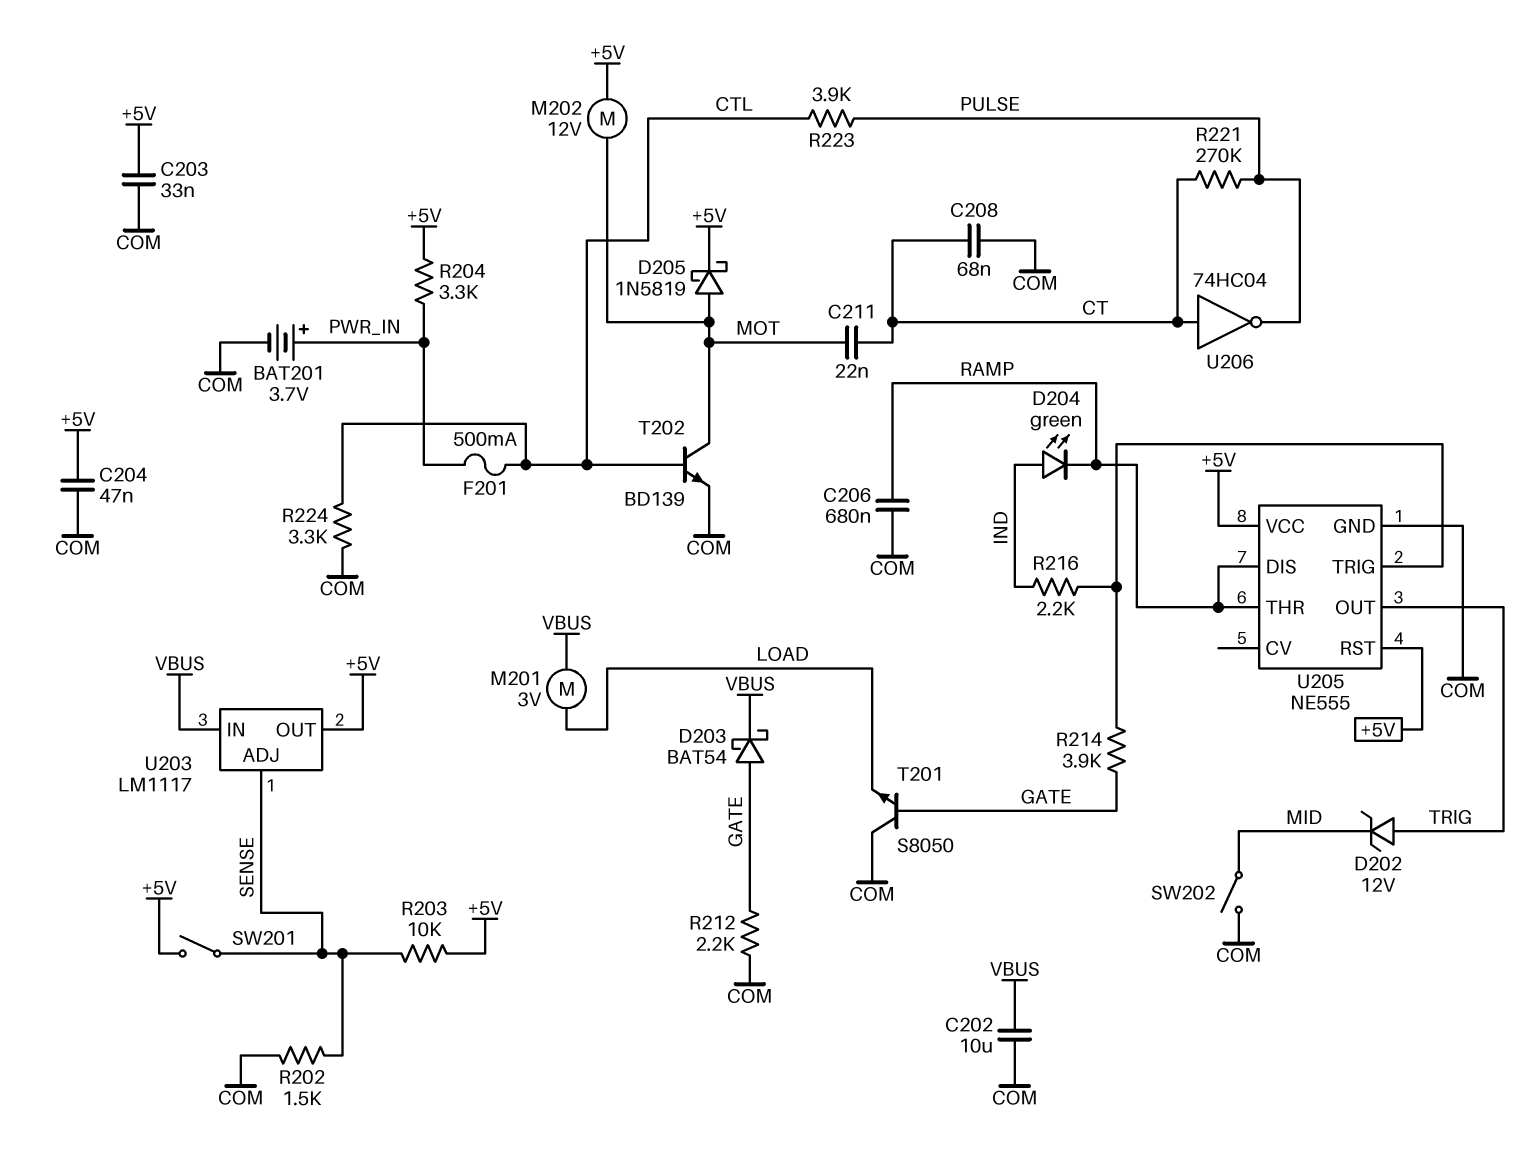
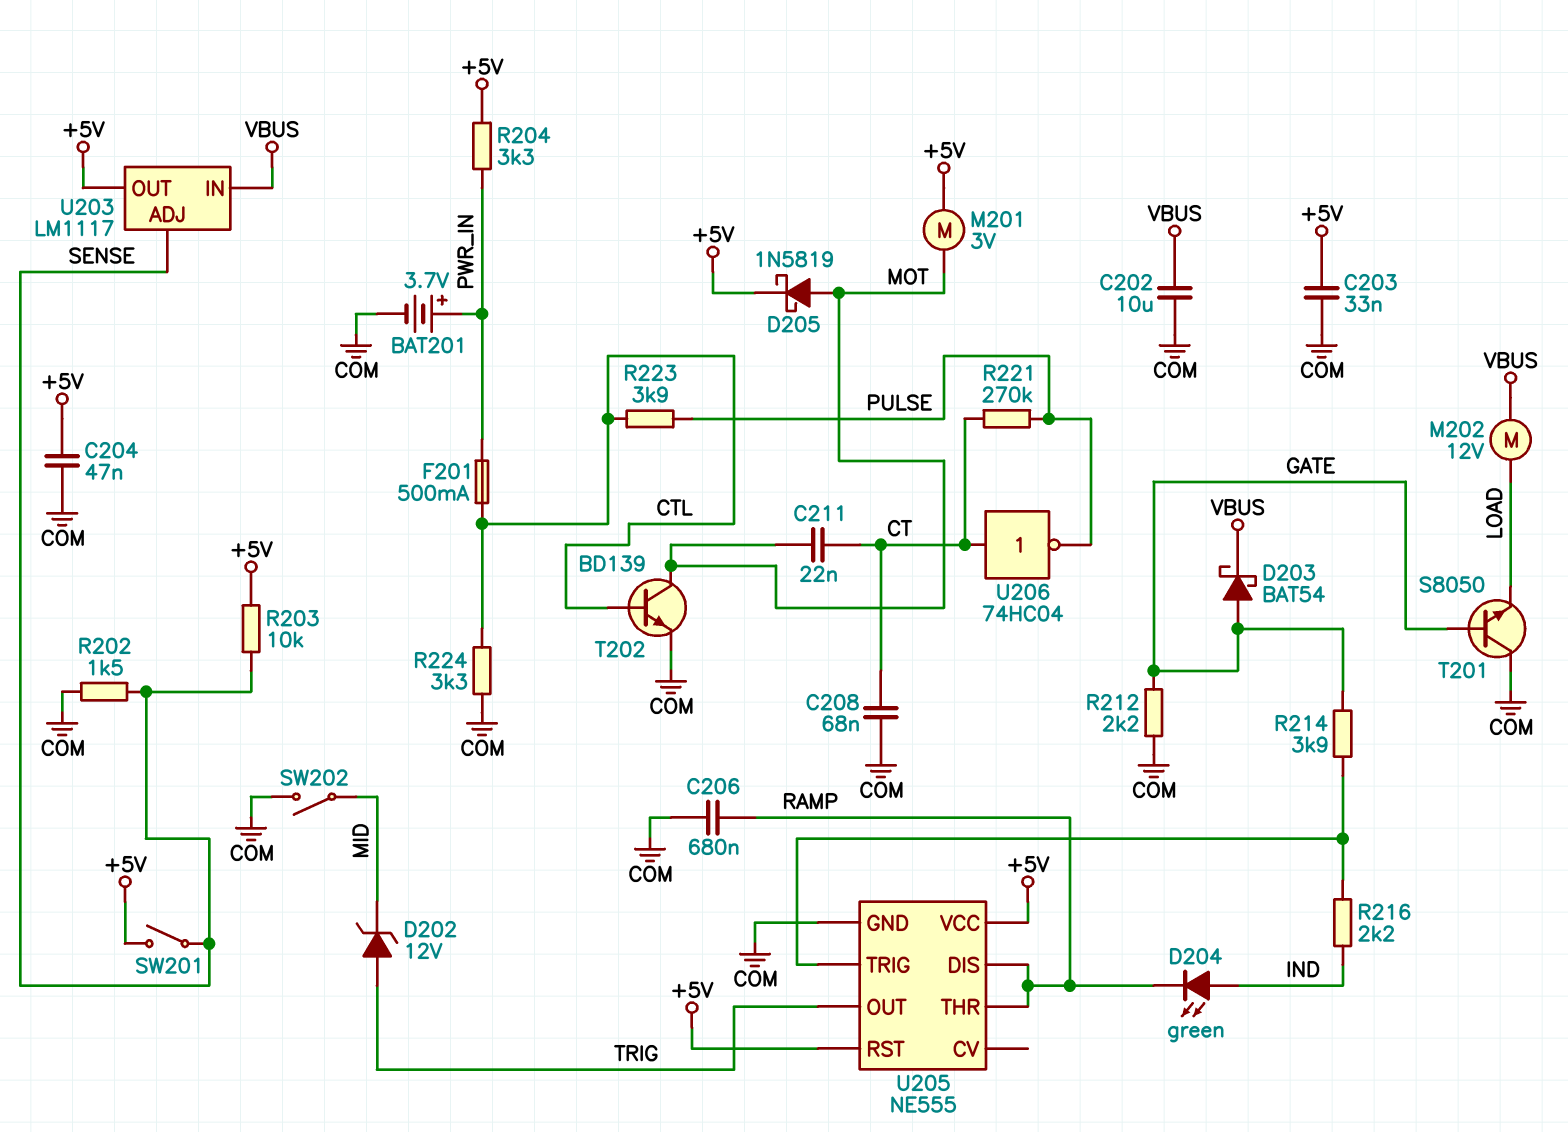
M201: motor 3V (LOAD, VBUS) -> motor 3V (+5V, MOT)
M202: motor 12V (+5V, MOT) -> motor 12V (LOAD, VBUS)

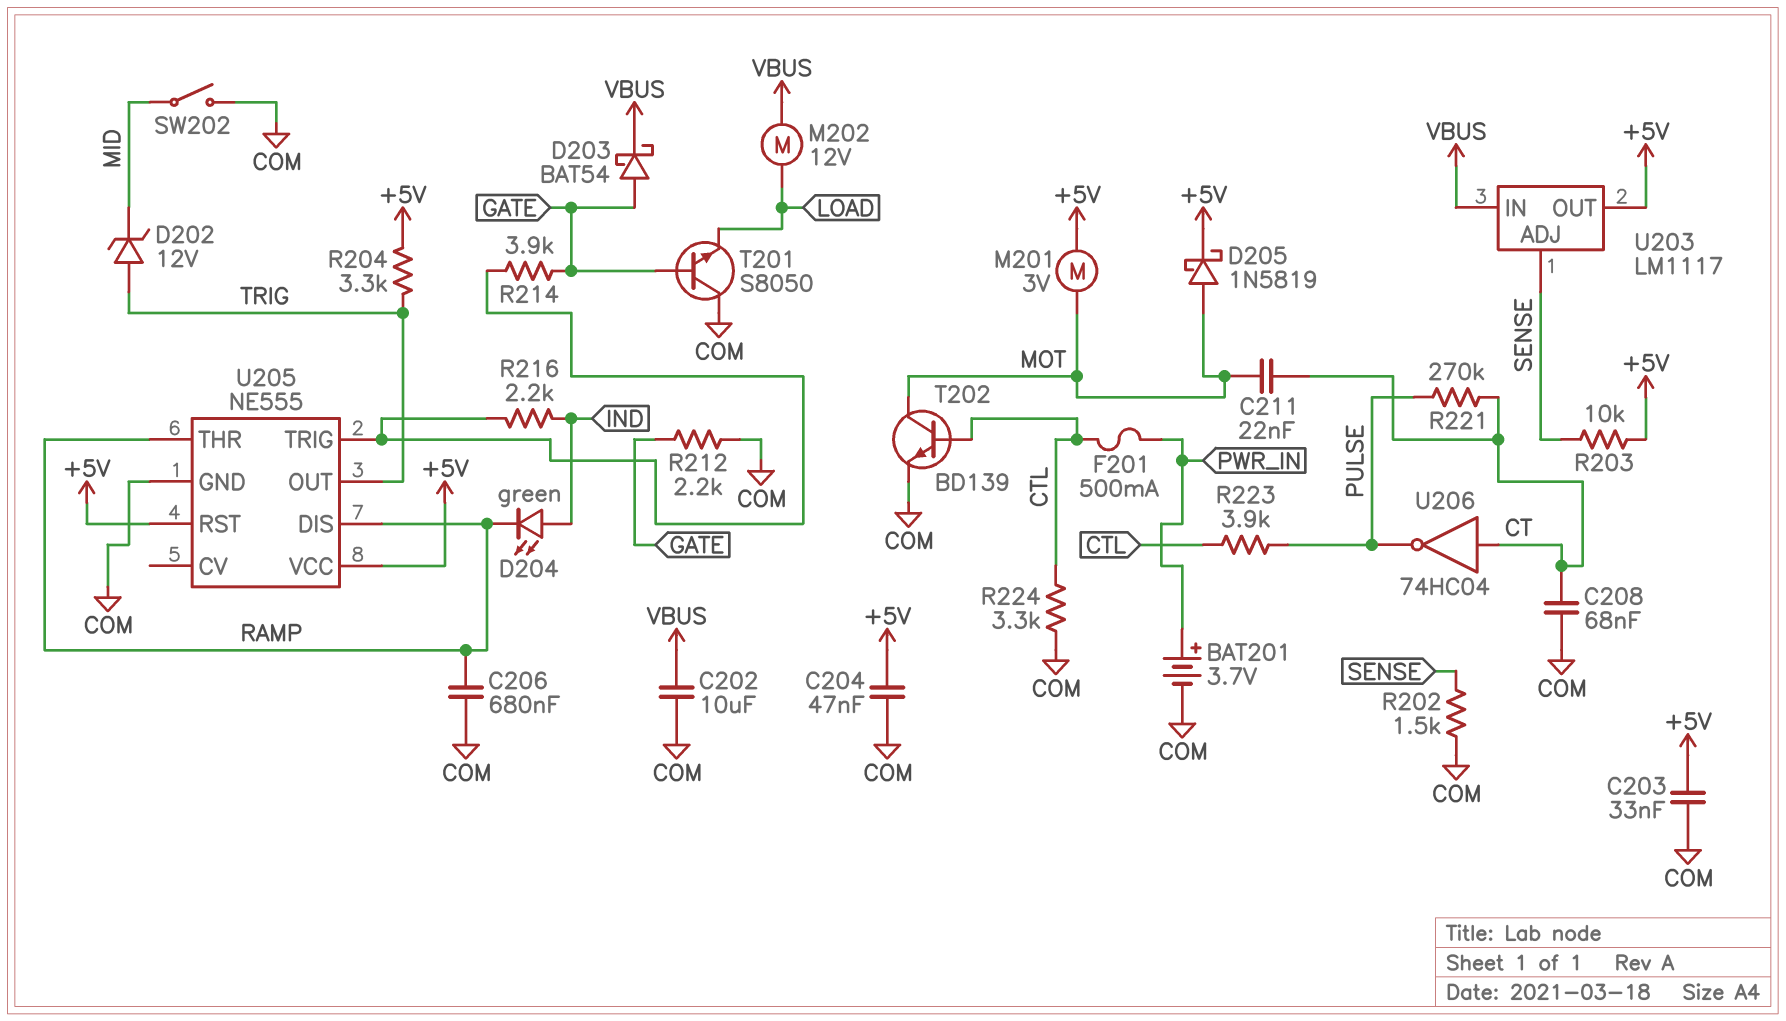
R204: 3.3k (+5V, PWR_IN) -> 3.3k (+5V, TRIG)
SW201: switch (+5V, SENSE) -> none

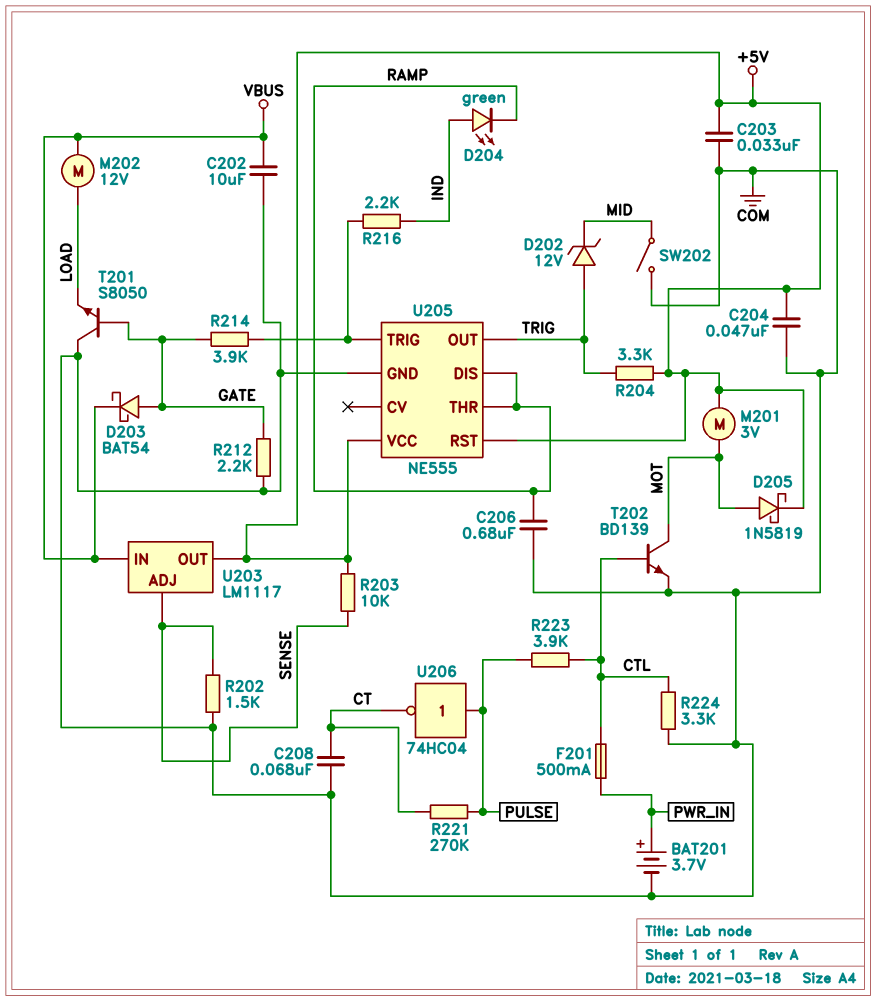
C211: 22nF (CT, MOT) -> none
U206: NOT 74HC04 (in CT, out PULSE) -> NOT 74HC04 (in PULSE, out CT)

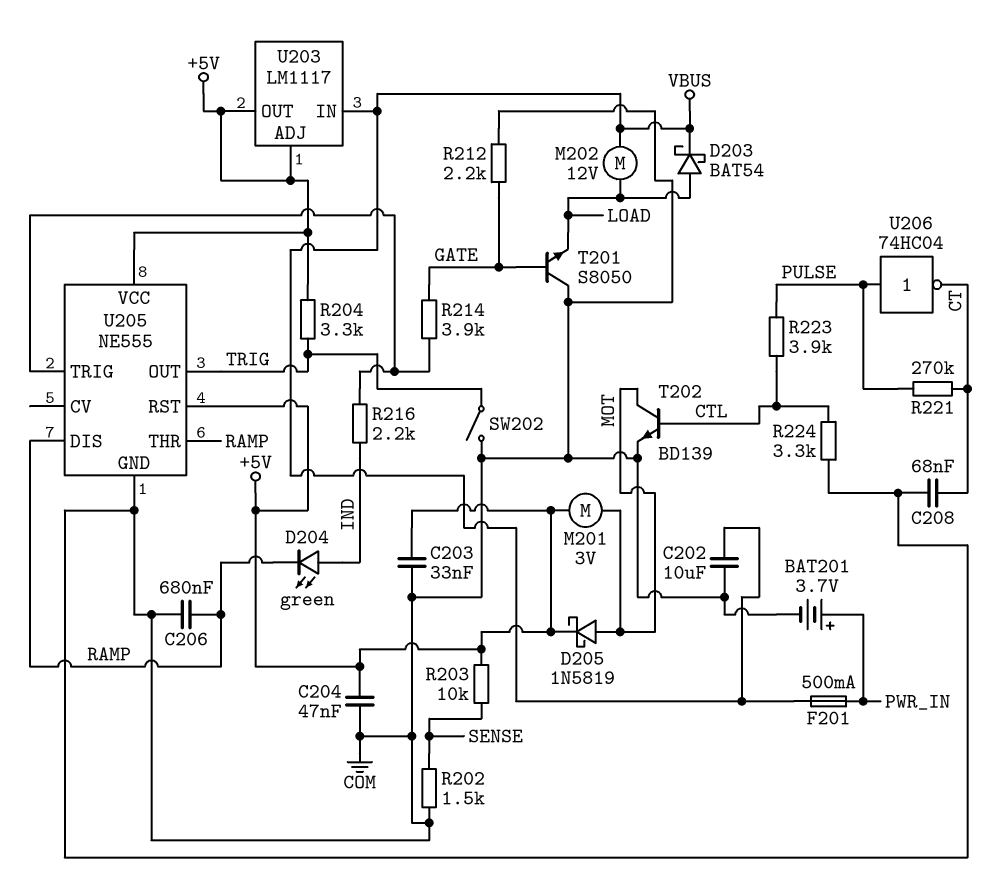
D202: zener 12V (A TRIG, K MID) -> none
D203: schottky BAT54 (A GATE, K VBUS) -> schottky BAT54 (A LOAD, K VBUS)
F201: 500mA (CTL, PWR_IN) -> 500mA (PWR_IN, VBUS)
SW202: switch (COM, MID) -> switch (COM, TRIG)
U203 pin ADJ: SENSE -> +5V

